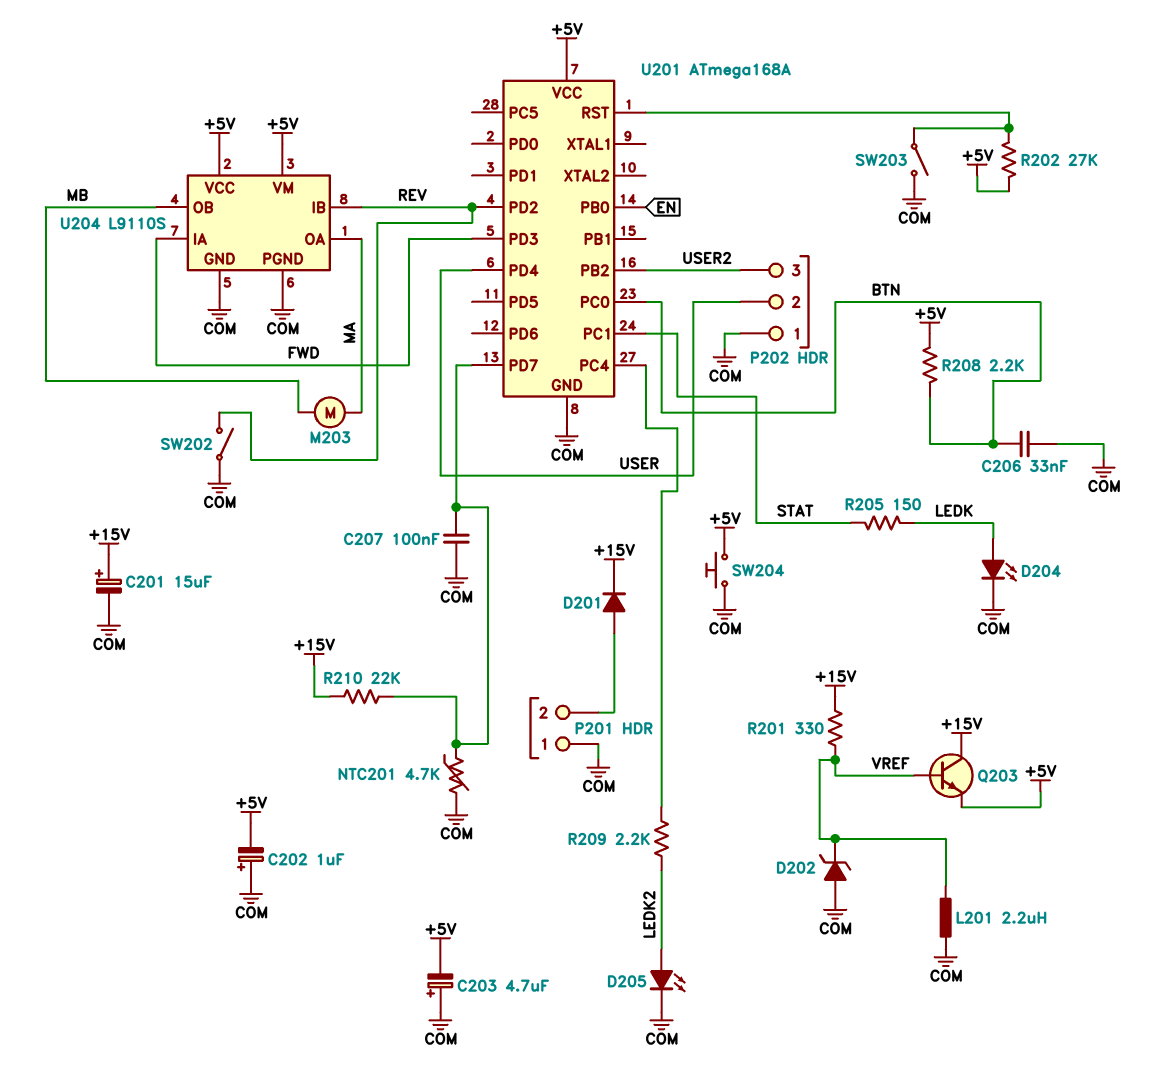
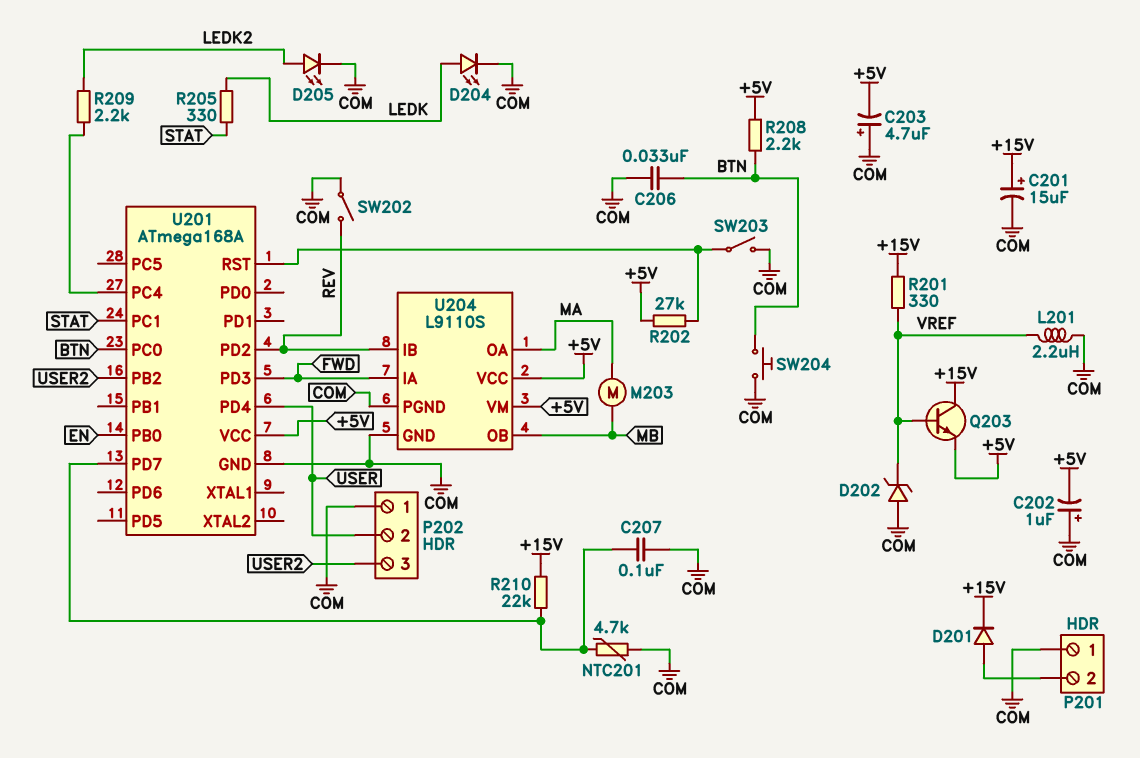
R205: 150 (LEDK, STAT) -> 330 (LEDK, STAT)
SW204: button (+5V, COM) -> button (BTN, COM)

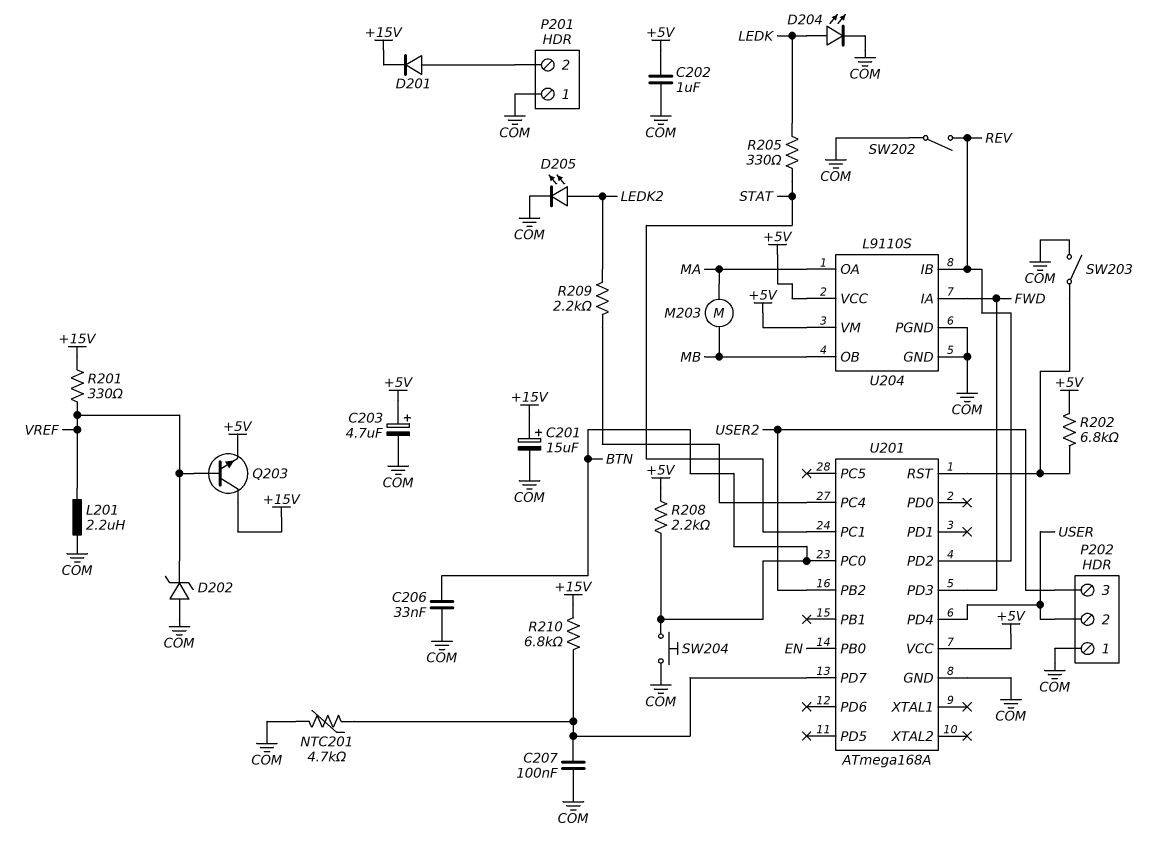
C202: 1uF (plus COM, minus +5V) -> 1uF (+5V, COM)
C203: 4.7uF (plus COM, minus +5V) -> 4.7uF (plus +5V, minus COM)
R202: 27k (+5V, U201/RST) -> 6.8k (+5V, U201/RST)
R210: 22k (+15V, U201/PD7) -> 6.8k (+15V, U201/PD7)

